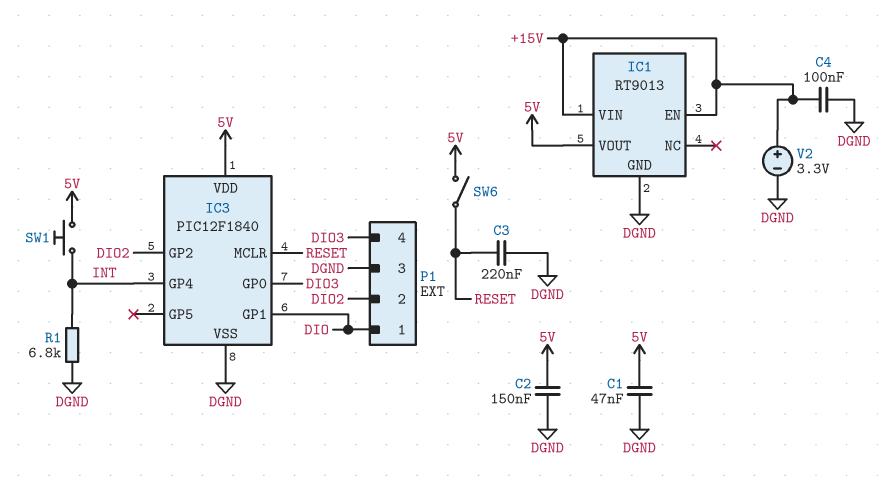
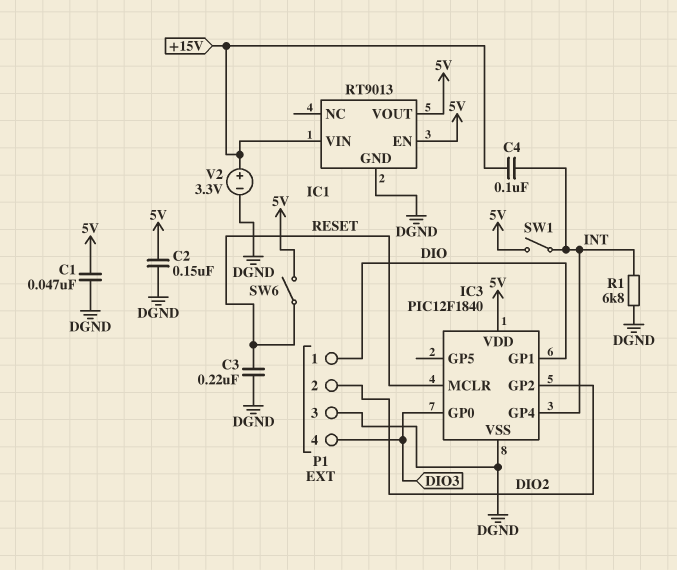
C4: 100nF (+15V, DGND) -> 100nF (+15V, INT)
IC1 pin EN: +15V -> 5V
SW1: button (5V, INT) -> switch (5V, INT)

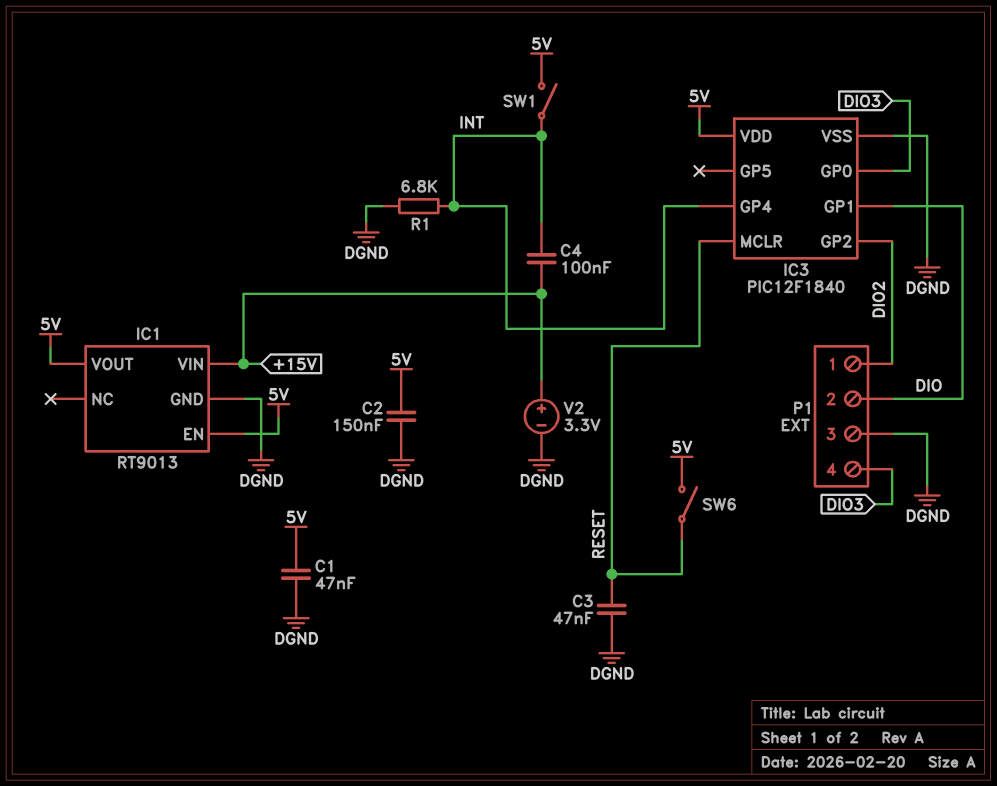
C3: 220nF (DGND, RESET) -> 47nF (DGND, RESET)
P1 pin 1: DIO -> DIO2
P1 pin 2: DIO2 -> DIO

